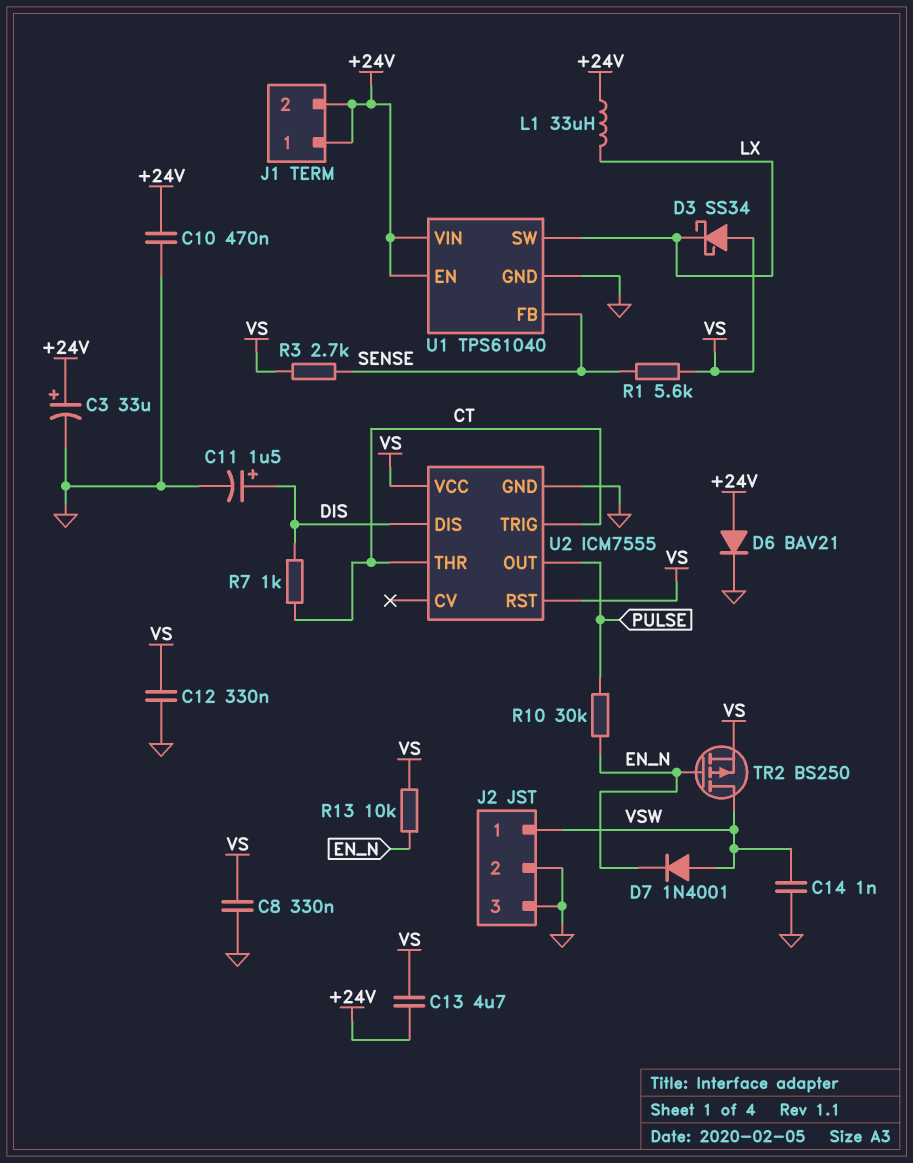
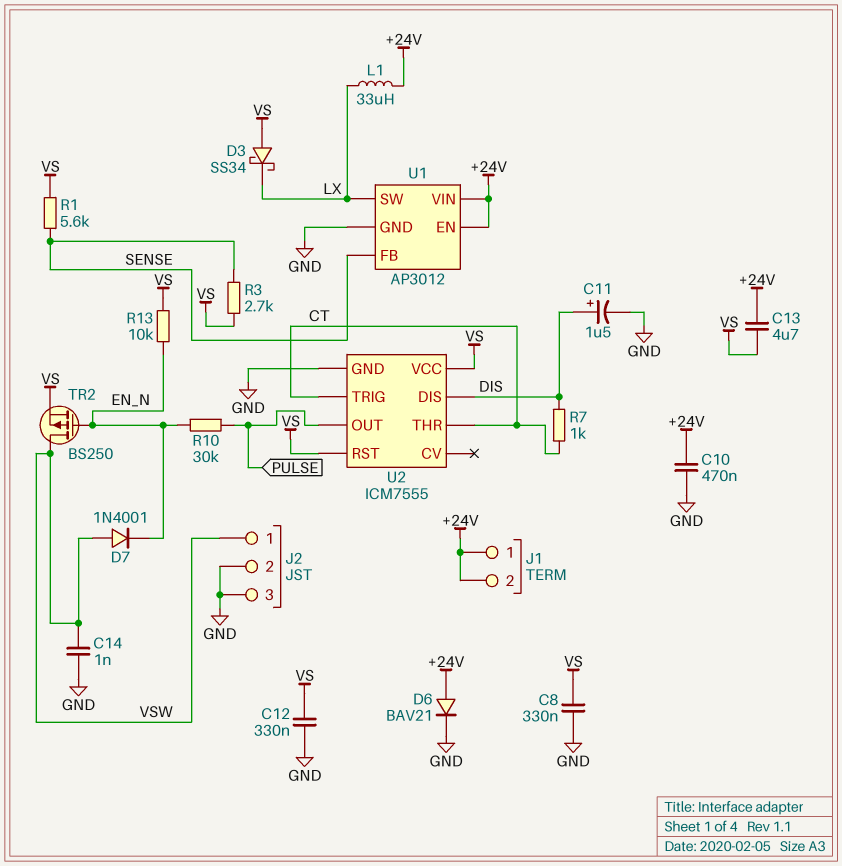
C3: 33uF (plus +24V, minus GND) -> none
U1: TPS61040 -> AP3012

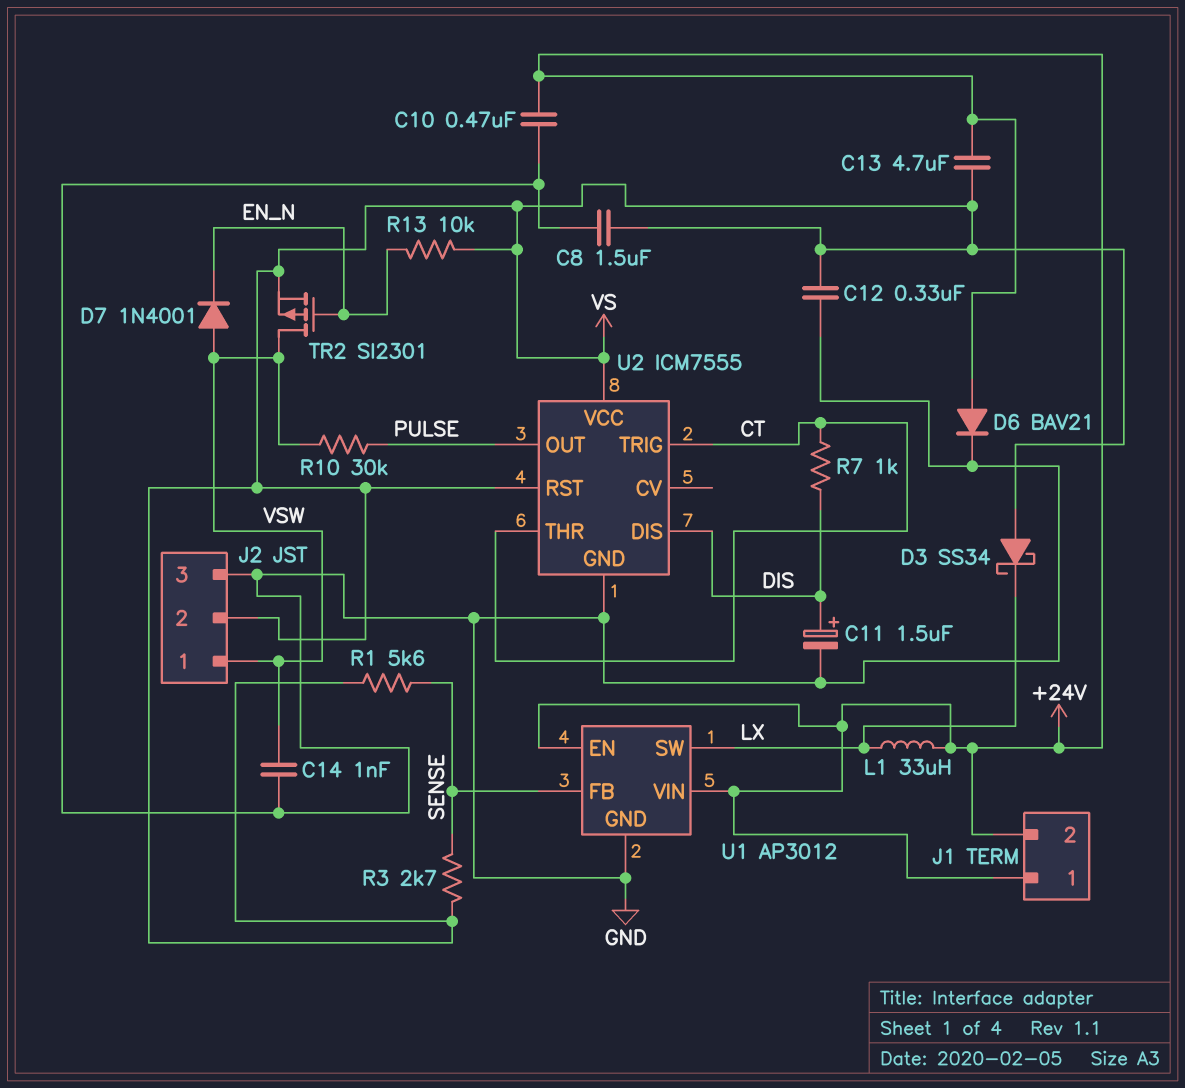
C8: 330nF (GND, VS) -> 1.5uF (GND, VS)
J2 pin 2: GND -> VS
R10: 30k (EN_N, PULSE) -> 30k (PULSE, VSW)
TR2: PMOS BS250 (G EN_N, D VSW, S VS) -> PMOS SI2301 (G EN_N, D VSW, S VS)

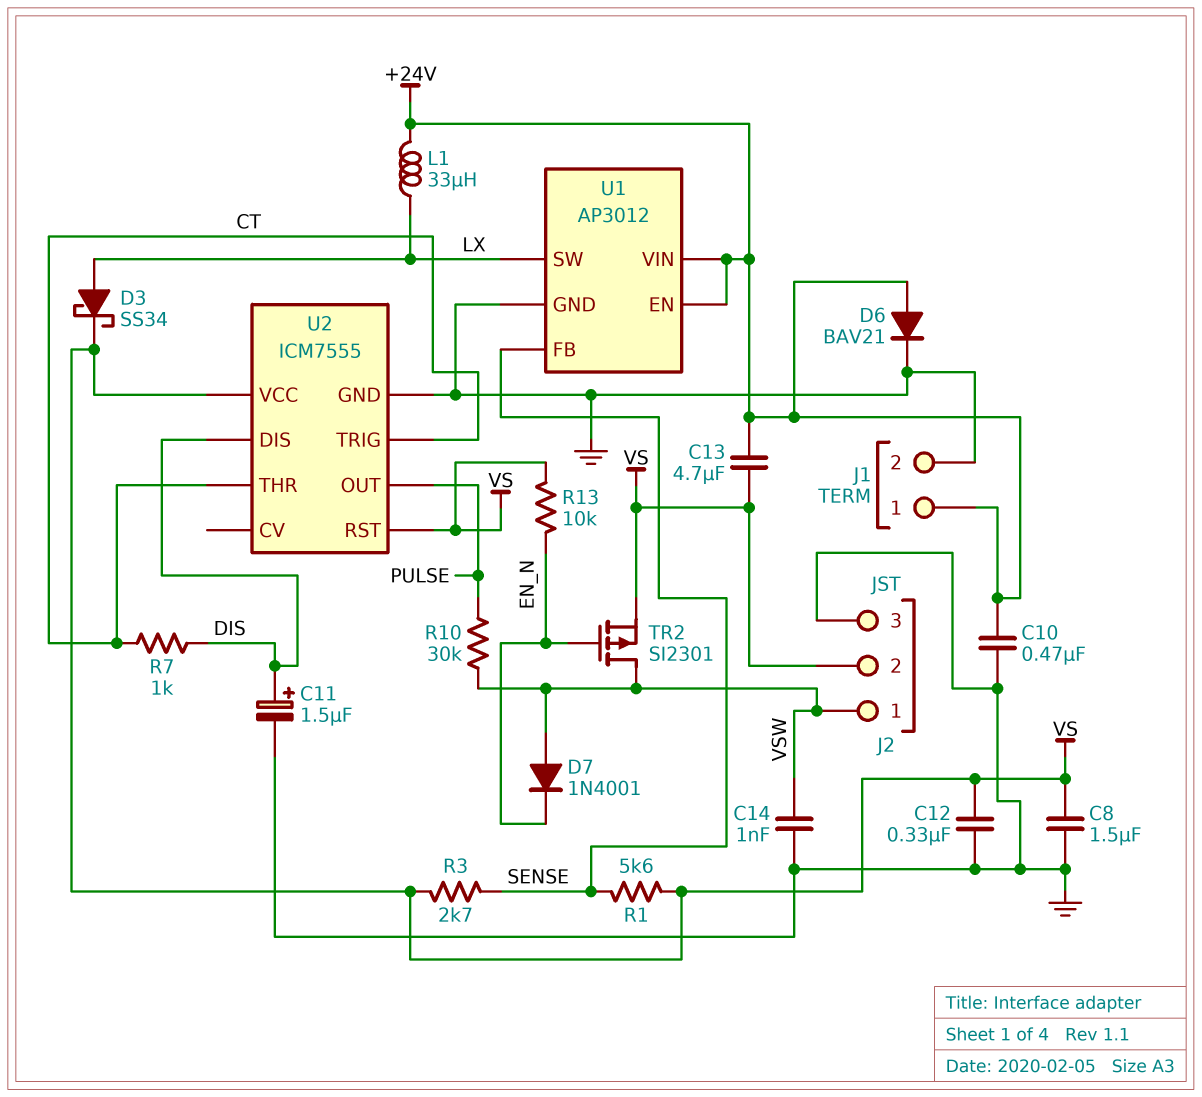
D3: schottky SS34 (A VS, K LX) -> schottky SS34 (A LX, K VS)
J1 pin 2: +24V -> GND

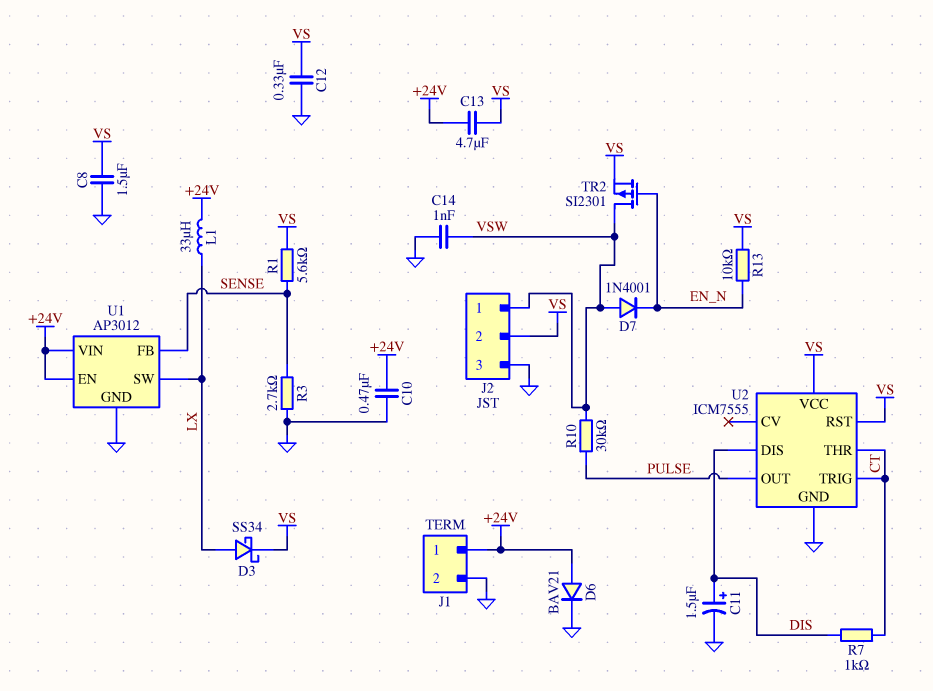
R3: 2.7k (SENSE, VS) -> 2.7k (GND, SENSE)

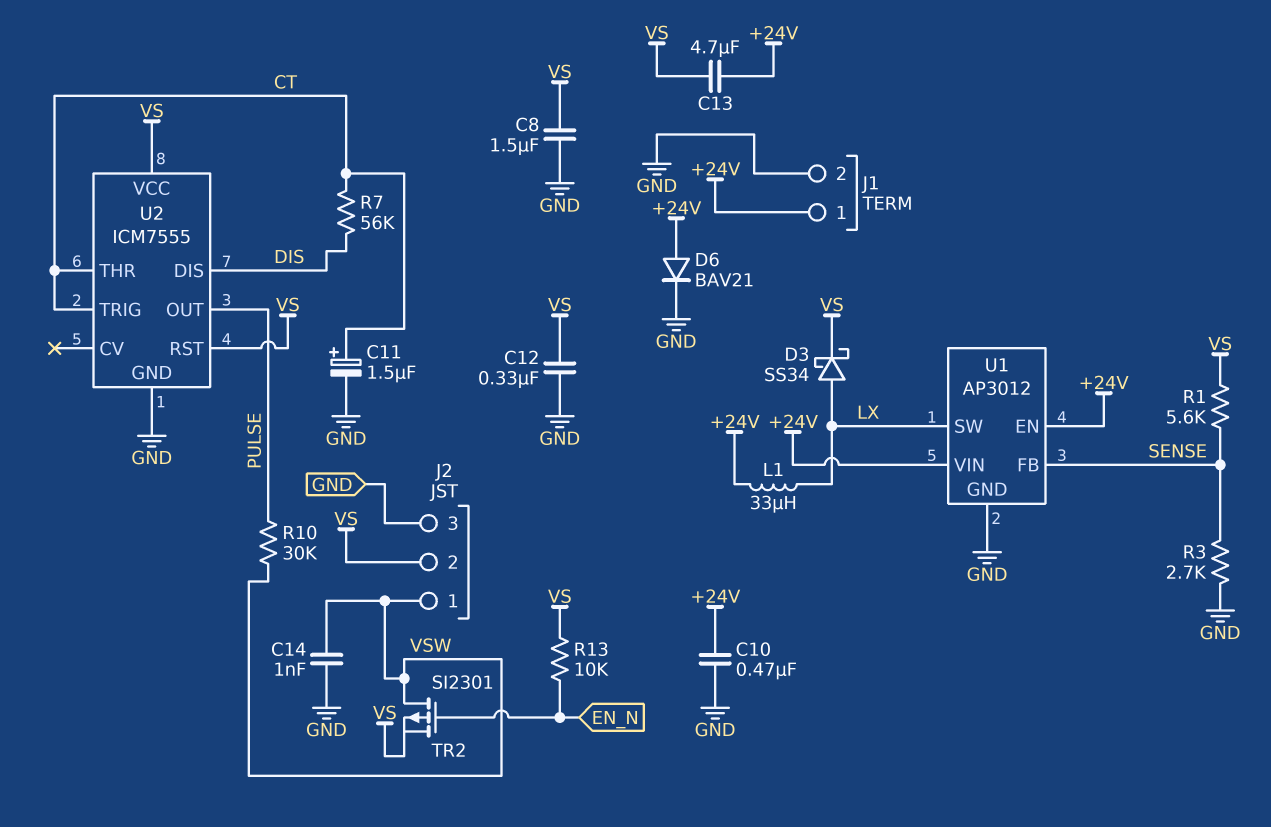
C11: 1.5uF (plus DIS, minus GND) -> 1.5uF (plus CT, minus GND)
D7: diode 1N4001 (A VSW, K EN_N) -> none
R7: 1k (CT, DIS) -> 56k (CT, DIS)

